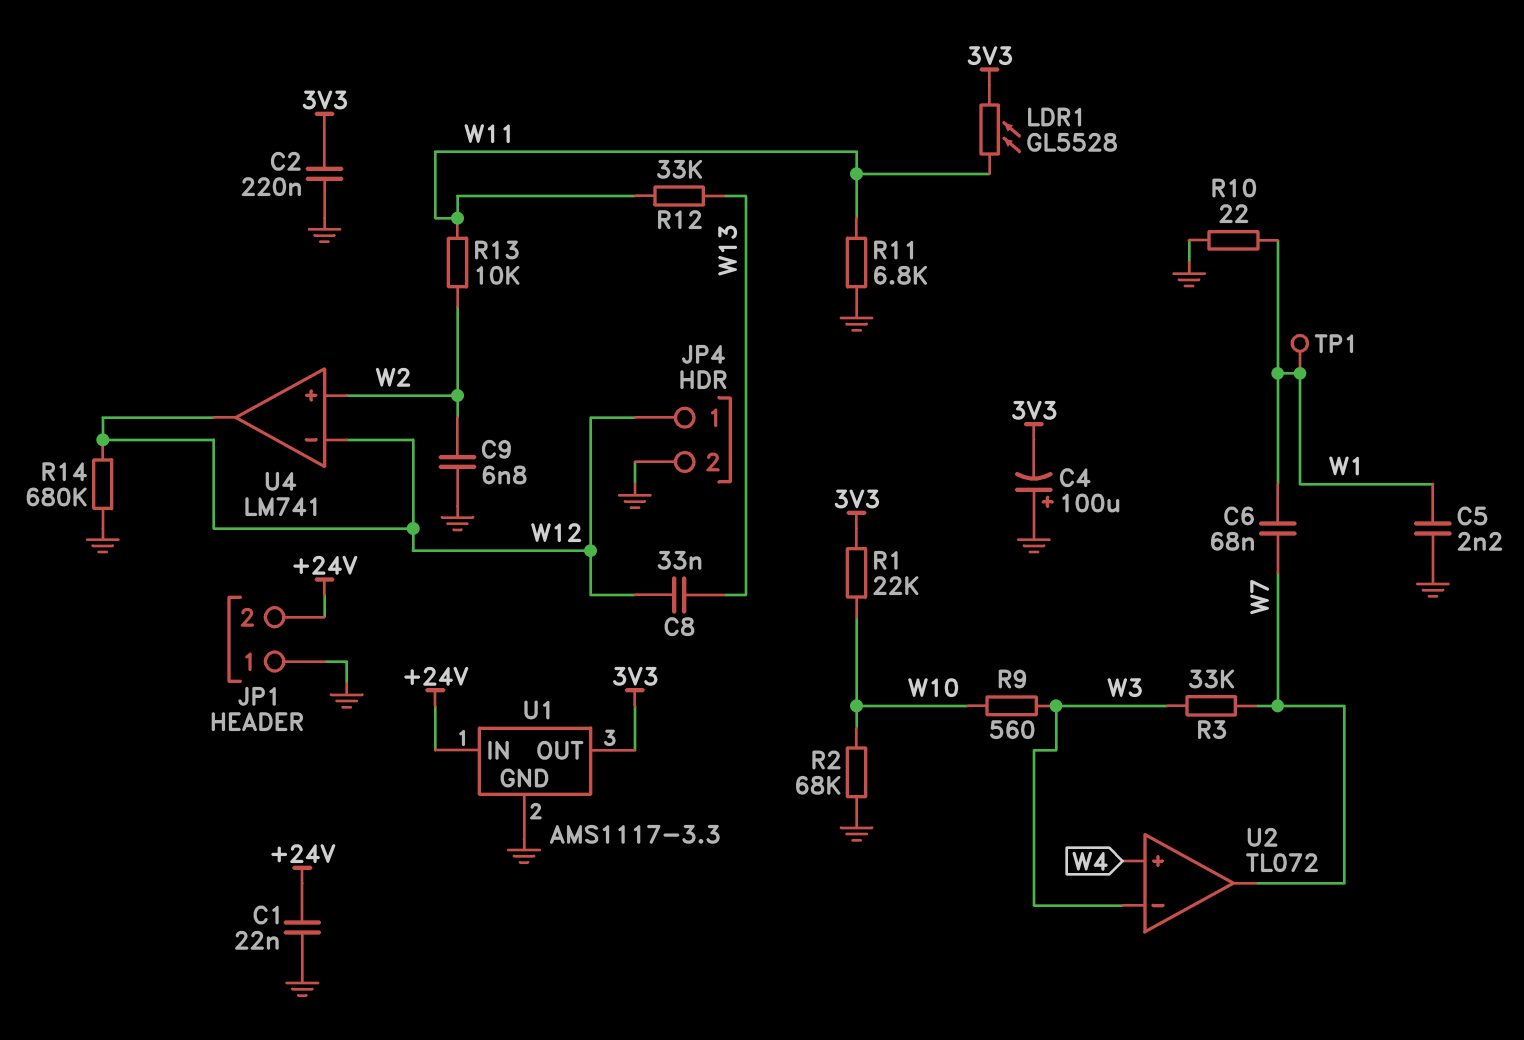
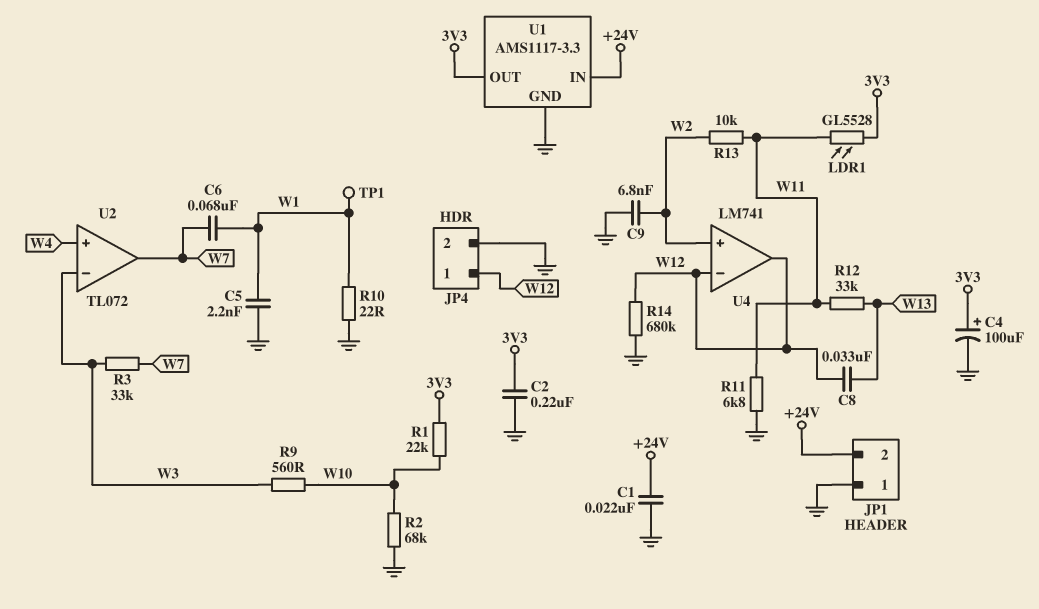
C4: 100uF (plus GND, minus 3V3) -> 100uF (plus 3V3, minus GND)

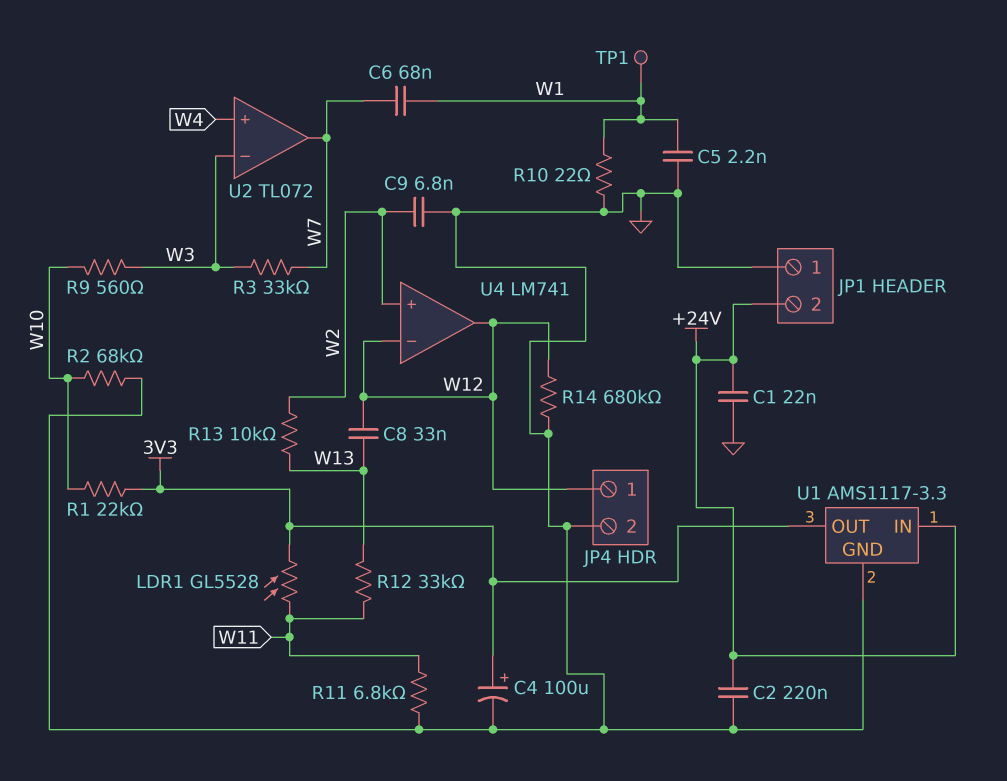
C2: 220nF (3V3, GND) -> 220nF (+24V, GND)
R13: 10k (W2, W11) -> 10k (W2, W13)

